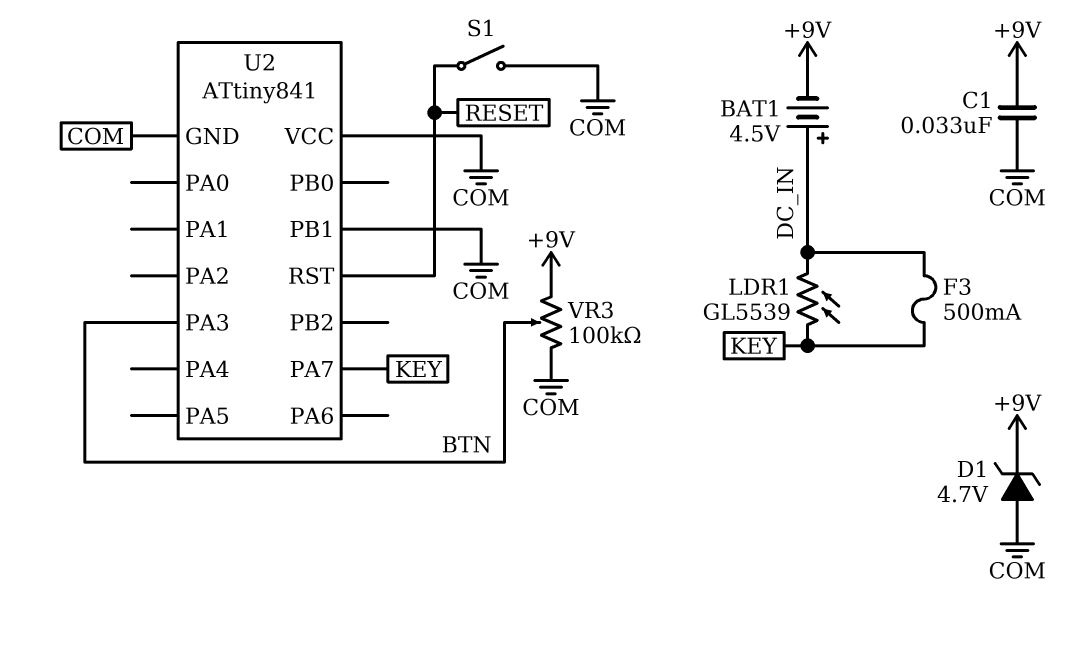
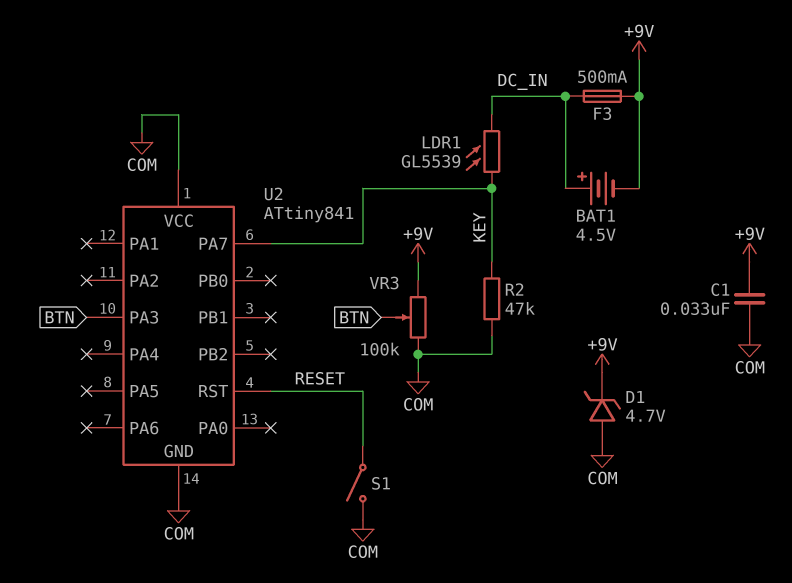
F3: 500mA (DC_IN, KEY) -> 500mA (+9V, DC_IN)
R2: none -> 47k (COM, KEY)
U2 pin PB1: COM -> none

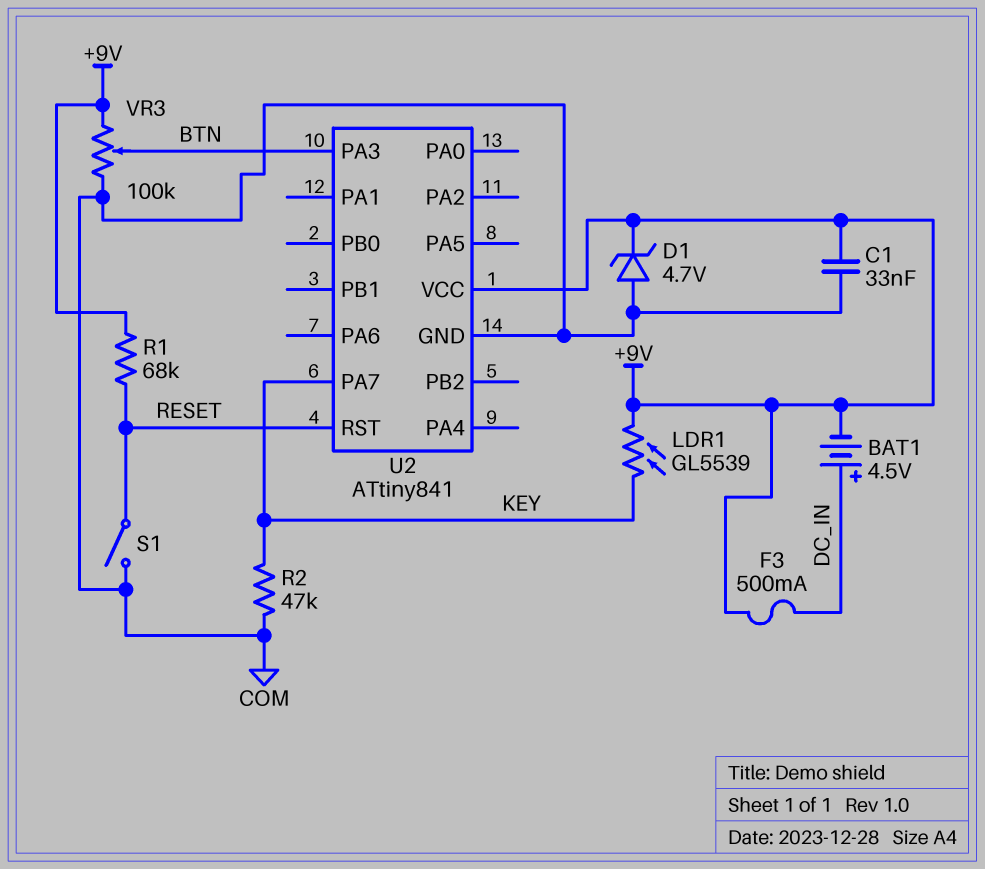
LDR1: GL5539 (DC_IN, KEY) -> GL5539 (+9V, KEY)
R1: none -> 68k (+9V, RESET)
U2 pin VCC: COM -> +9V

